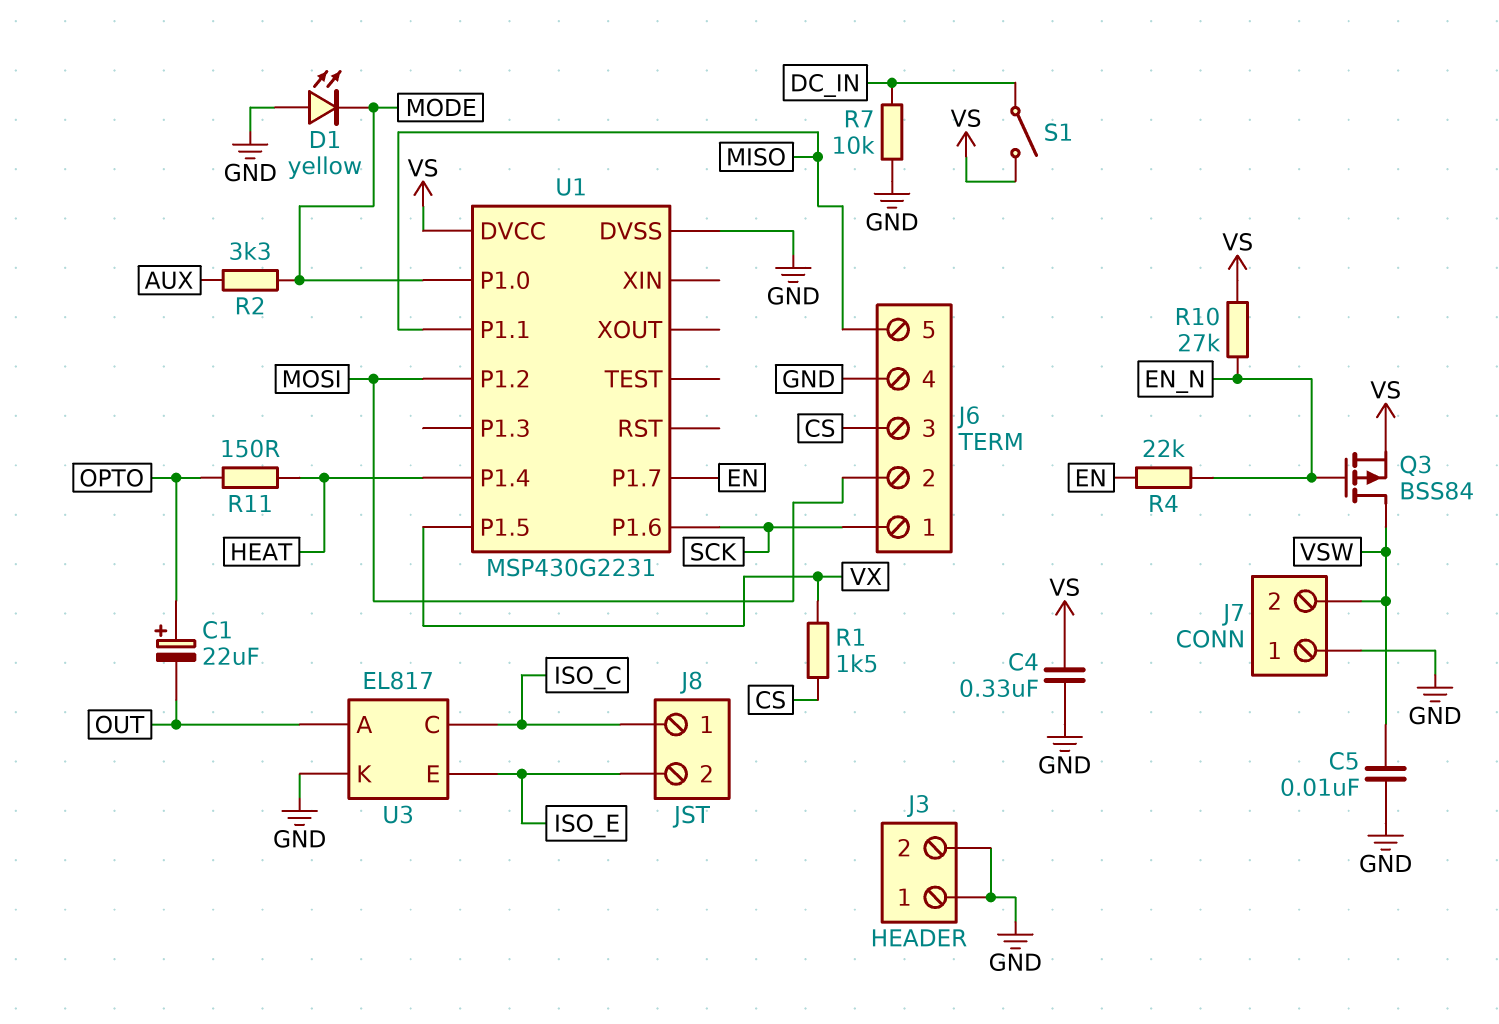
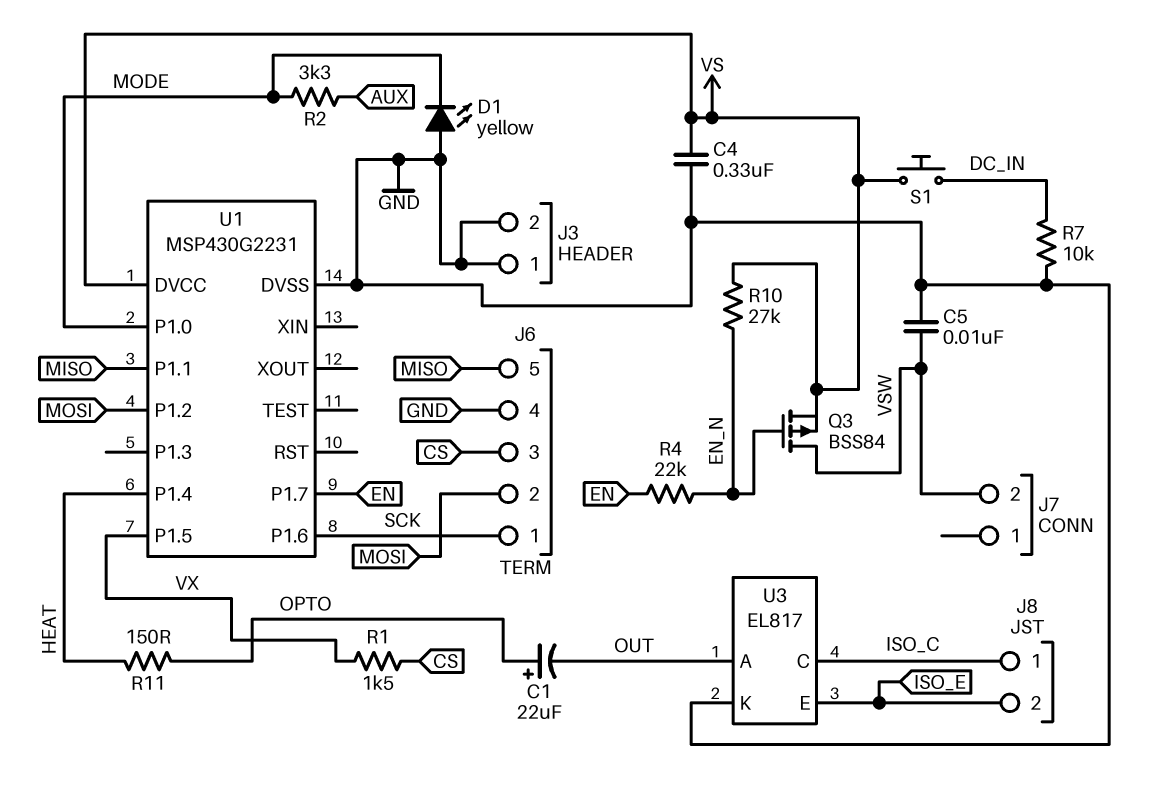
J7 pin 1: GND -> none
S1: switch (DC_IN, VS) -> button (DC_IN, VS)

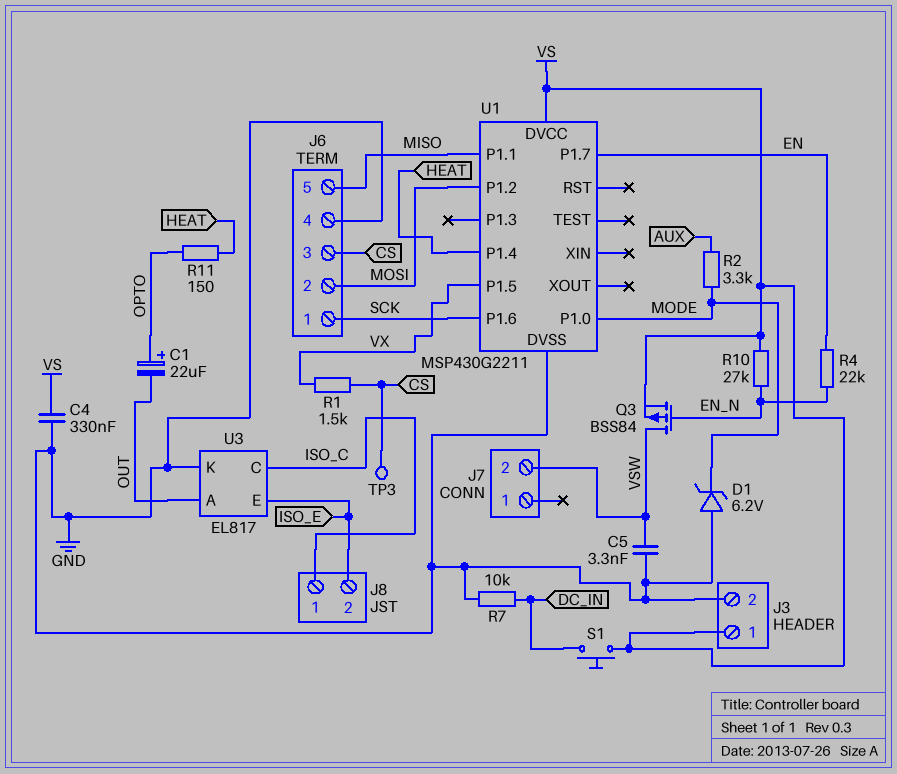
C5: 10nF (GND, VSW) -> 3.3nF (GND, VSW)
D1: LED yellow (A GND, K MODE) -> zener 6.2V (A GND, K MODE)
J3 pin 1: GND -> VS
TP3: none -> test point (CS)
U1: MSP430G2231 -> MSP430G2211

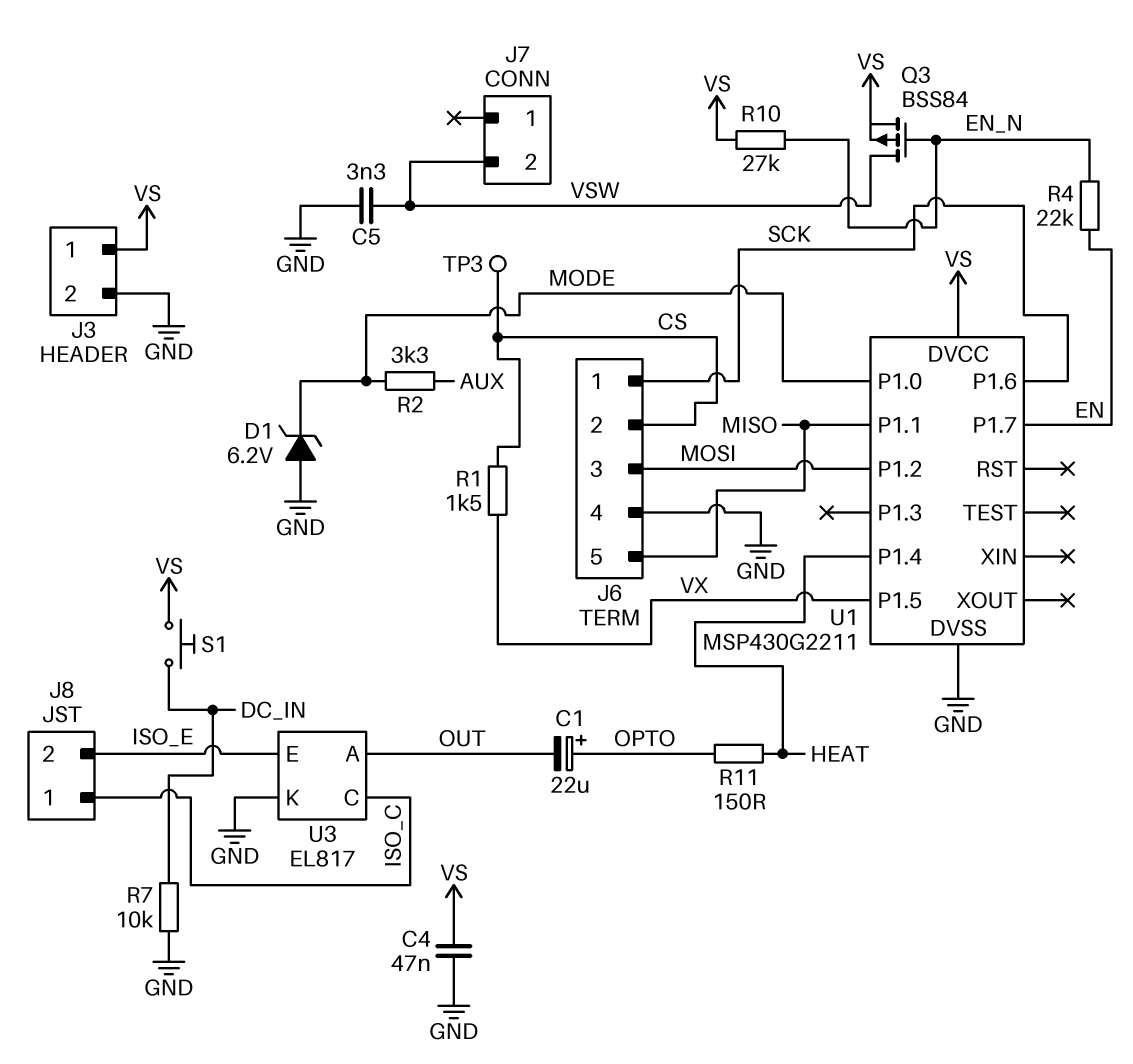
C4: 330nF (GND, VS) -> 47nF (GND, VS)
J6 pin 2: MOSI -> CS
J6 pin 3: CS -> MOSI

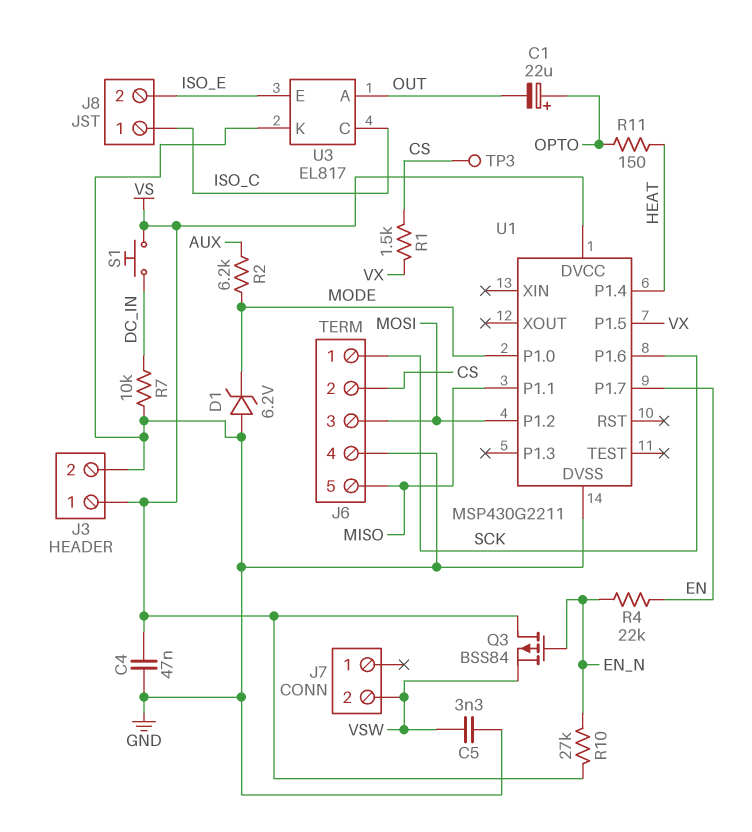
Q3: PMOS BSS84 (G EN_N, D VSW, S VS) -> PMOS BSS84 (G EN_N, D VS, S VSW)
R2: 3.3k (AUX, MODE) -> 6.2k (AUX, MODE)

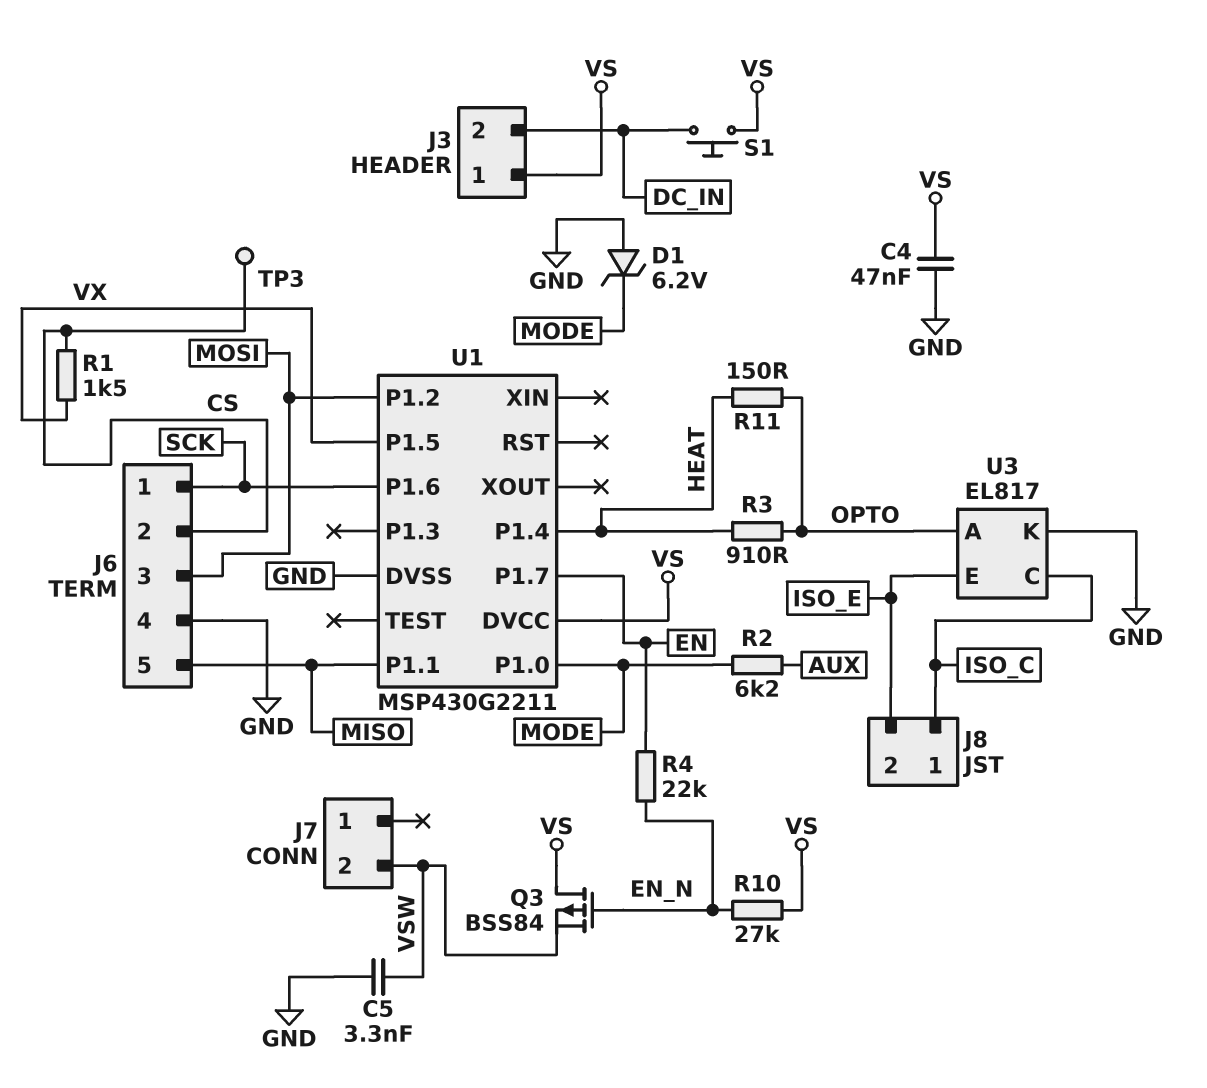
C1: 22uF (plus OPTO, minus OUT) -> none
J3 pin 2: GND -> DC_IN
R3: none -> 910 (HEAT, OPTO)
R7: 10k (DC_IN, GND) -> none
U3 pin A: OUT -> OPTO

